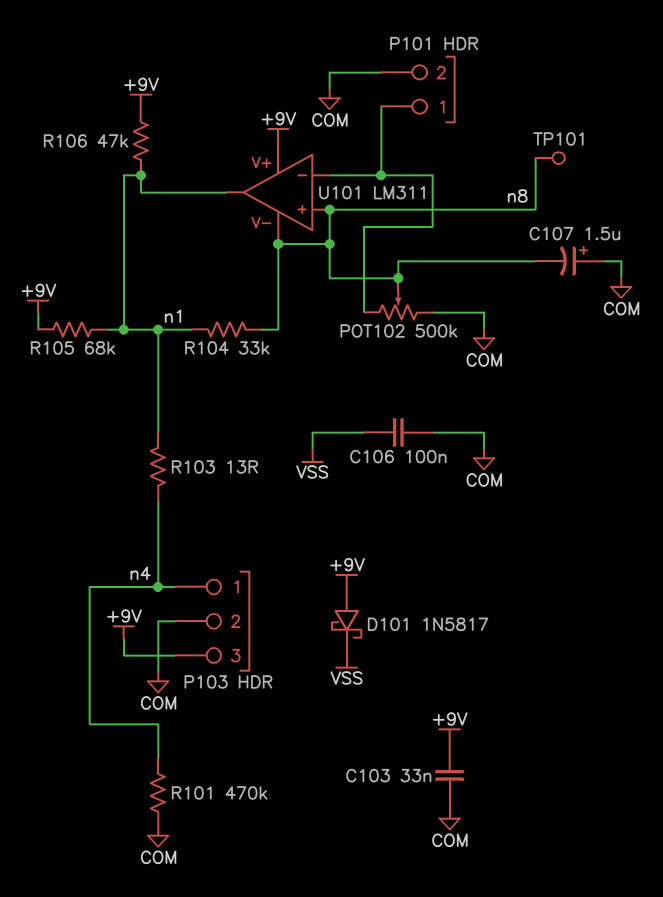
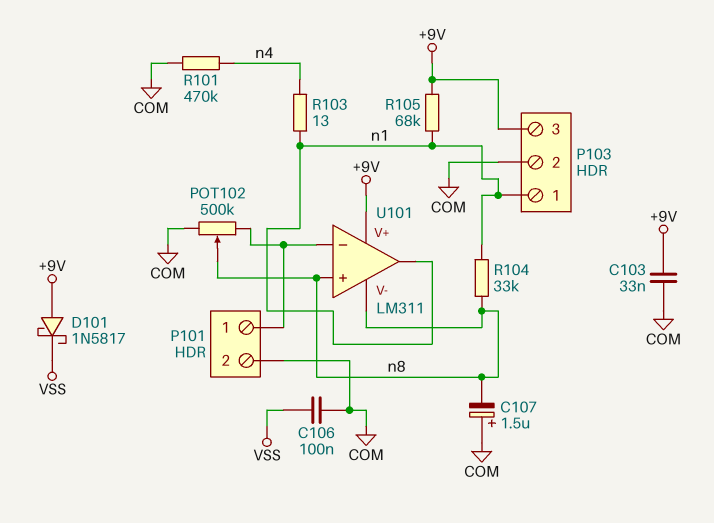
P103 pin 1: n4 -> n1
R106: 47k (+9V, n1) -> none
TP101: test point (n8) -> none

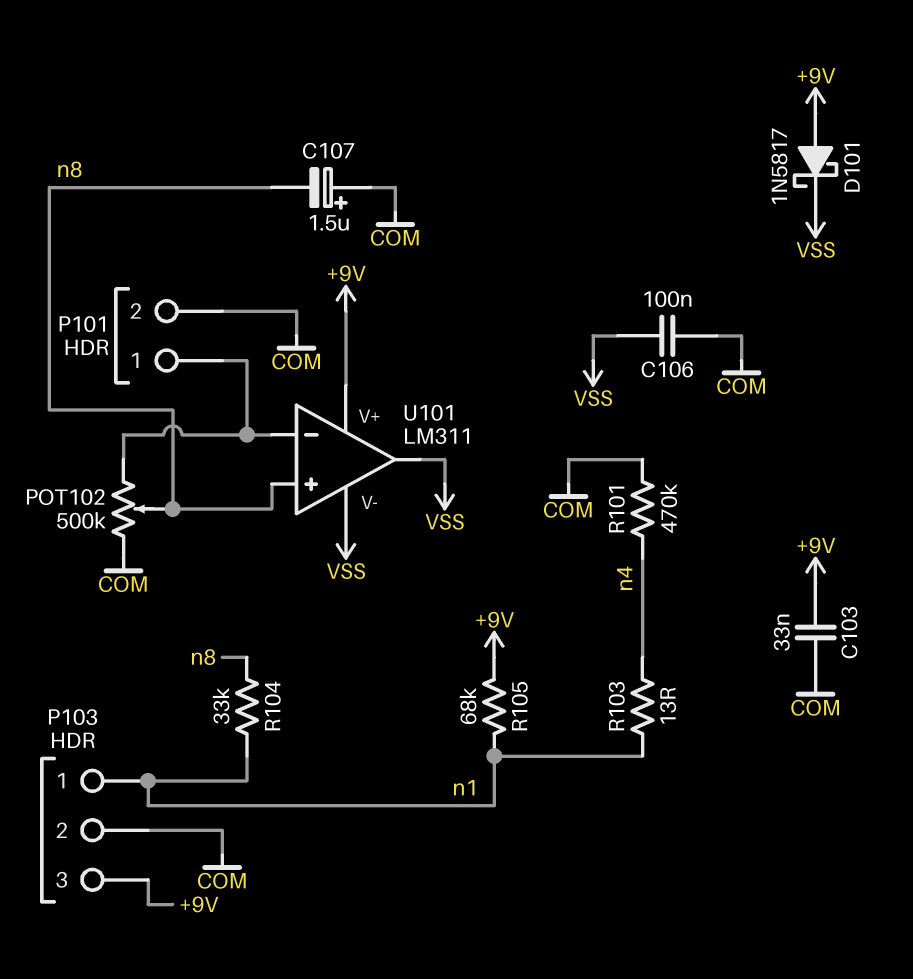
U101 pin V-: n8 -> VSS
U101 pin out: n1 -> VSS

